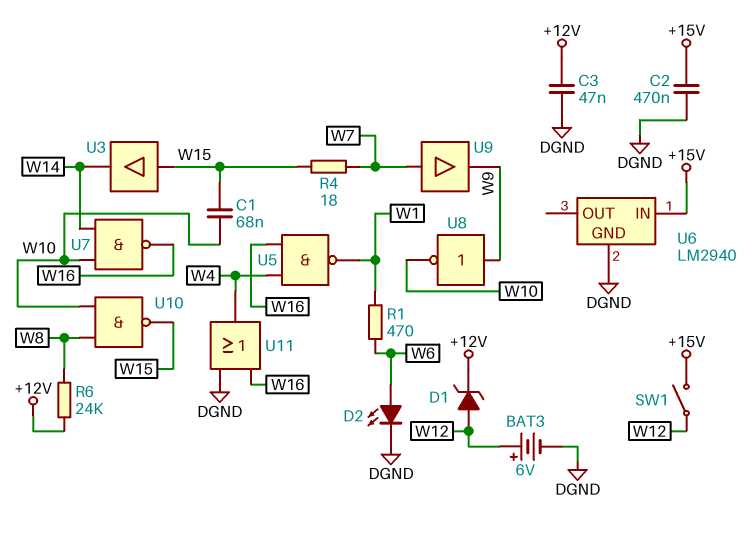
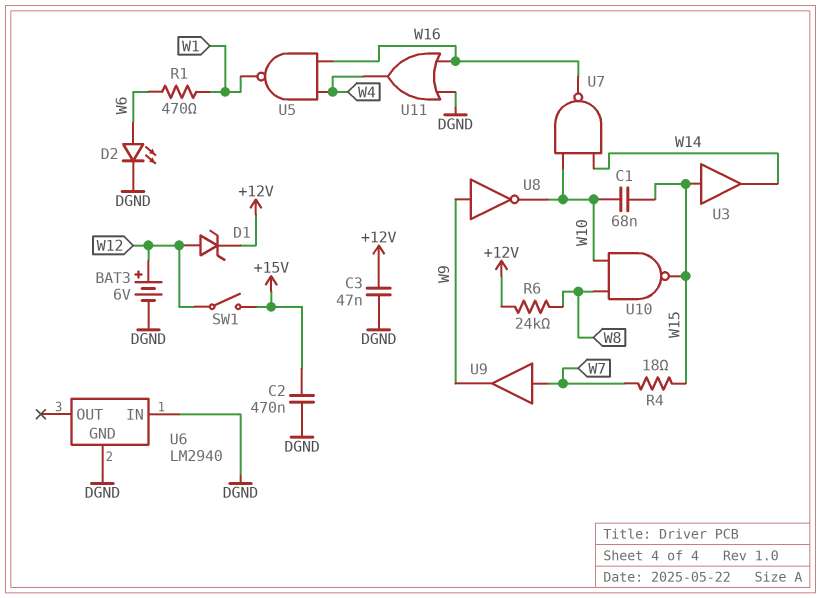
U6 pin IN: +15V -> DGND

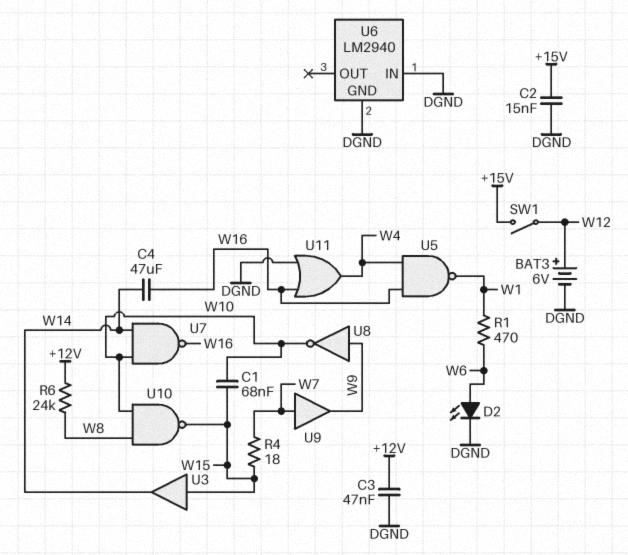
C2: 470nF (+15V, DGND) -> 15nF (+15V, DGND)
C4: none -> 47uF (W14, W16)
D1: zener (A W12, K +12V) -> none

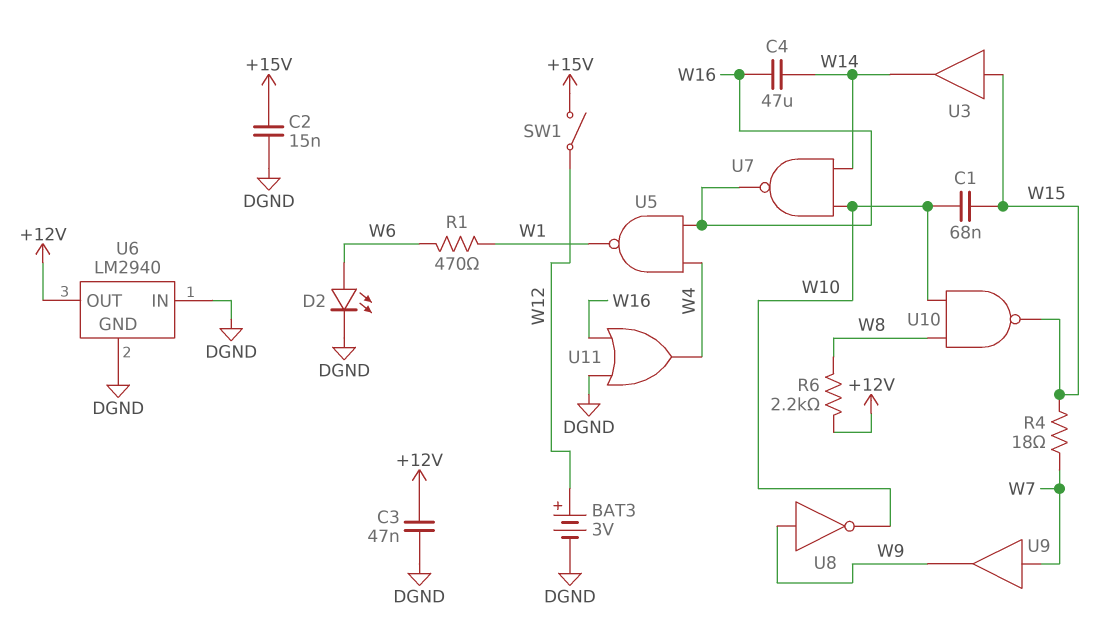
BAT3: 6V (plus W12, minus DGND) -> 3V (plus W12, minus DGND)
R6: 24k (+12V, W8) -> 2.2k (+12V, W8)
U6 pin OUT: none -> +12V

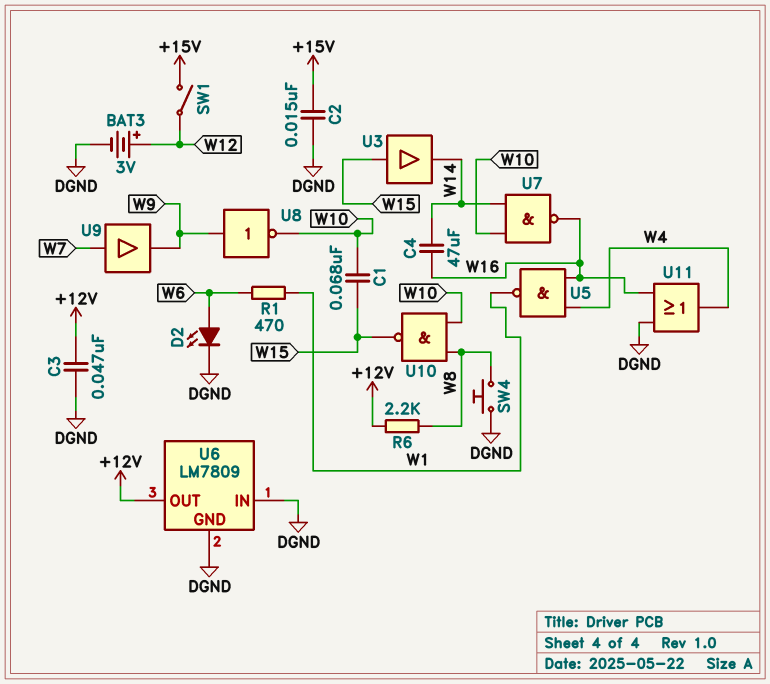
R4: 18 (W7, W15) -> none
SW4: none -> button (DGND, W8)
U6: LM2940 -> LM7809

